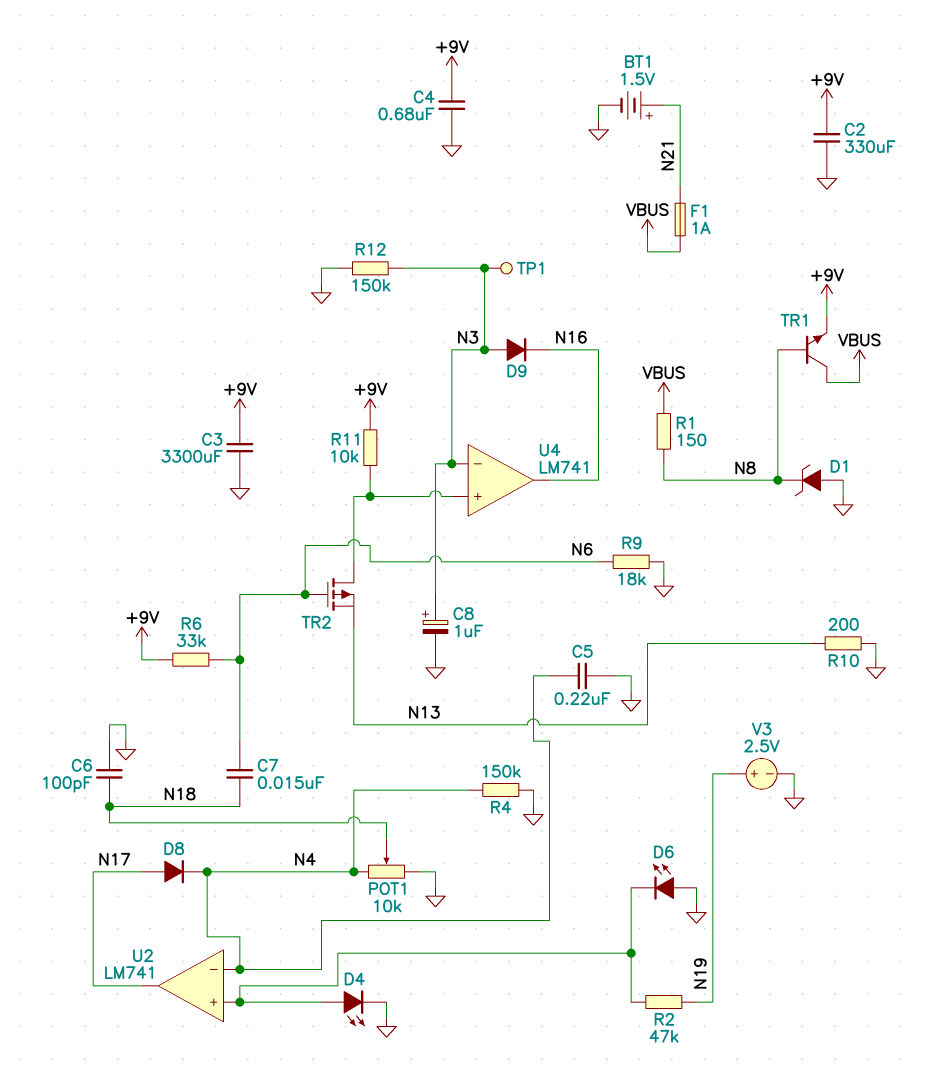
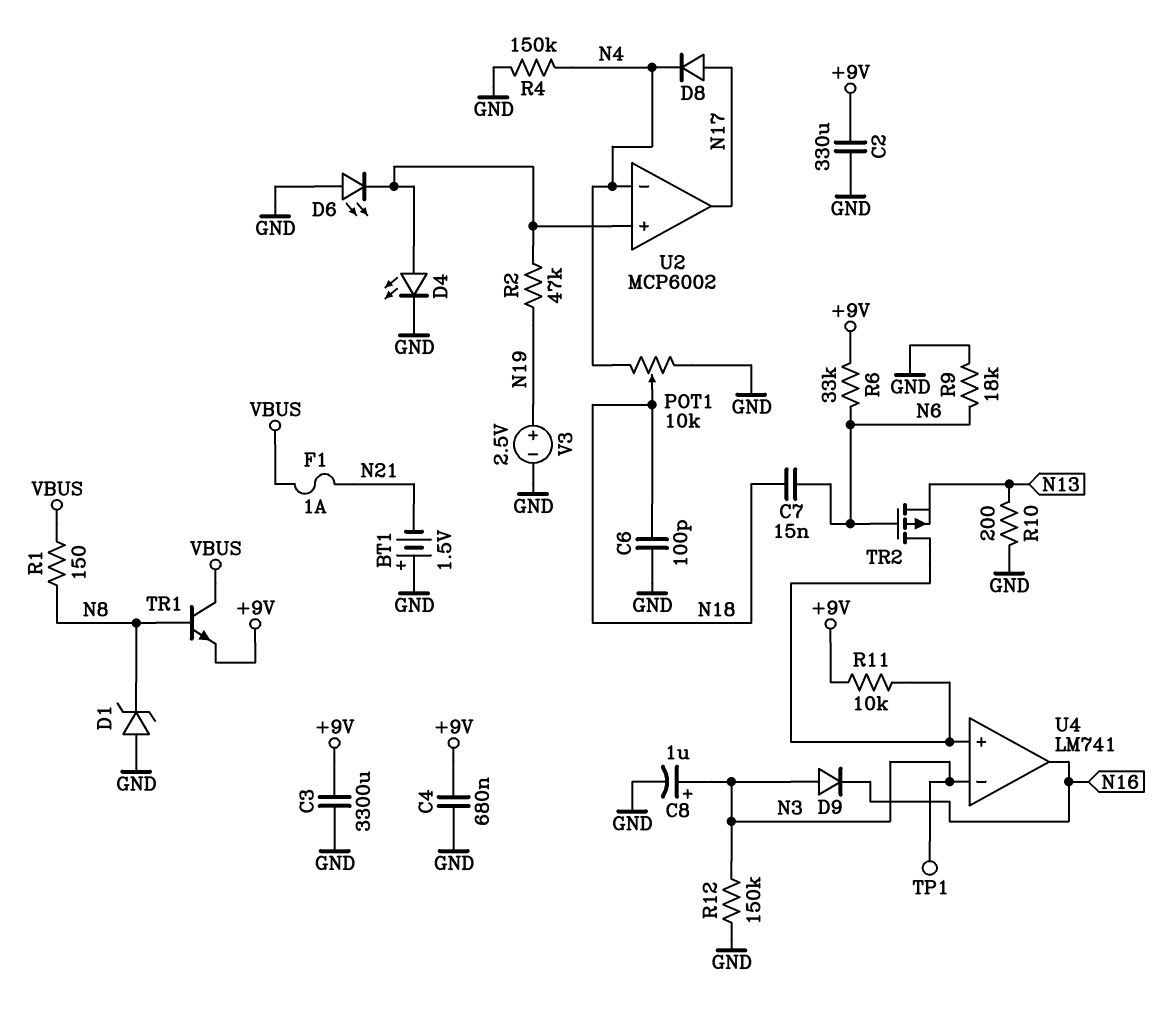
BT1: 1.5V (plus N21, minus GND) -> 1.5V (plus GND, minus N21)
C5: 220nF (GND, N4) -> none
U2: LM741 -> MCP6002

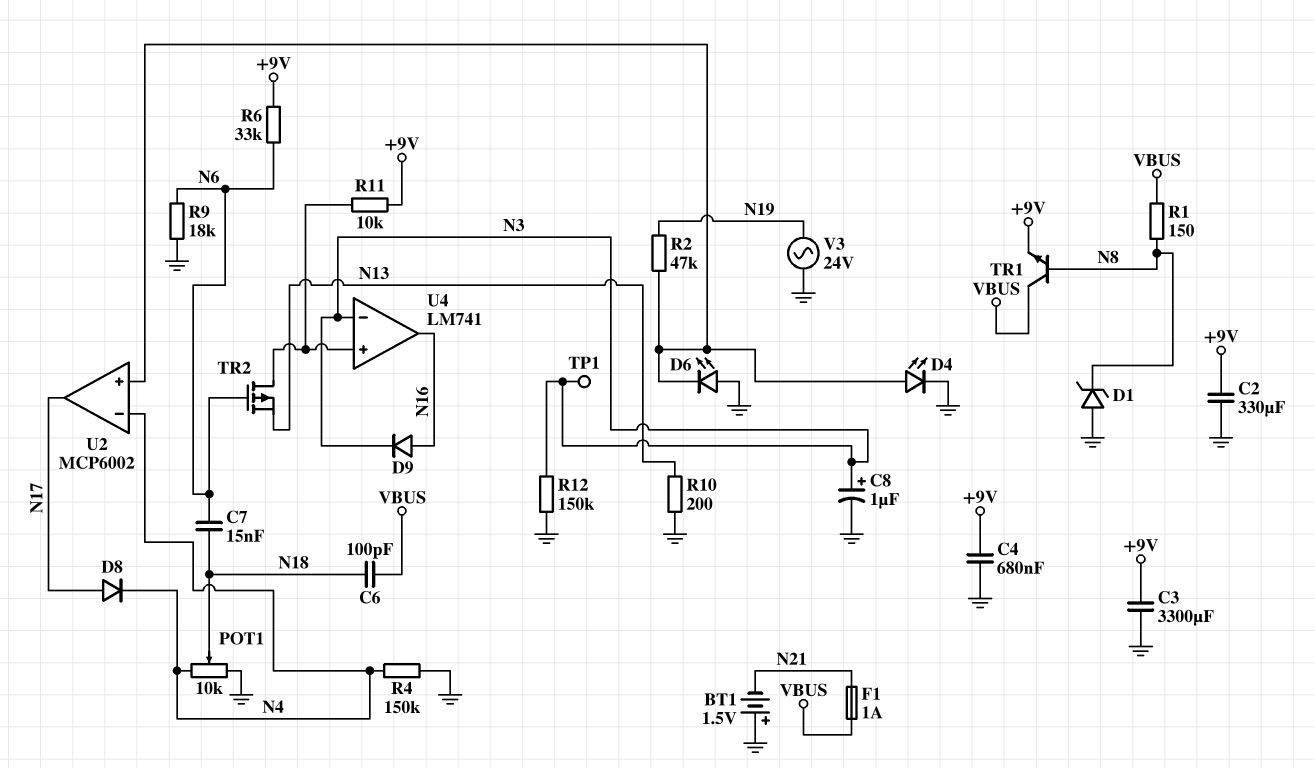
C6: 100pF (GND, N18) -> 100pF (N18, VBUS)
D9: diode (A N3, K N16) -> diode (A N16, K N3)
V3: 2.5V (plus N19, minus GND) -> AC 24V (GND, N19)

